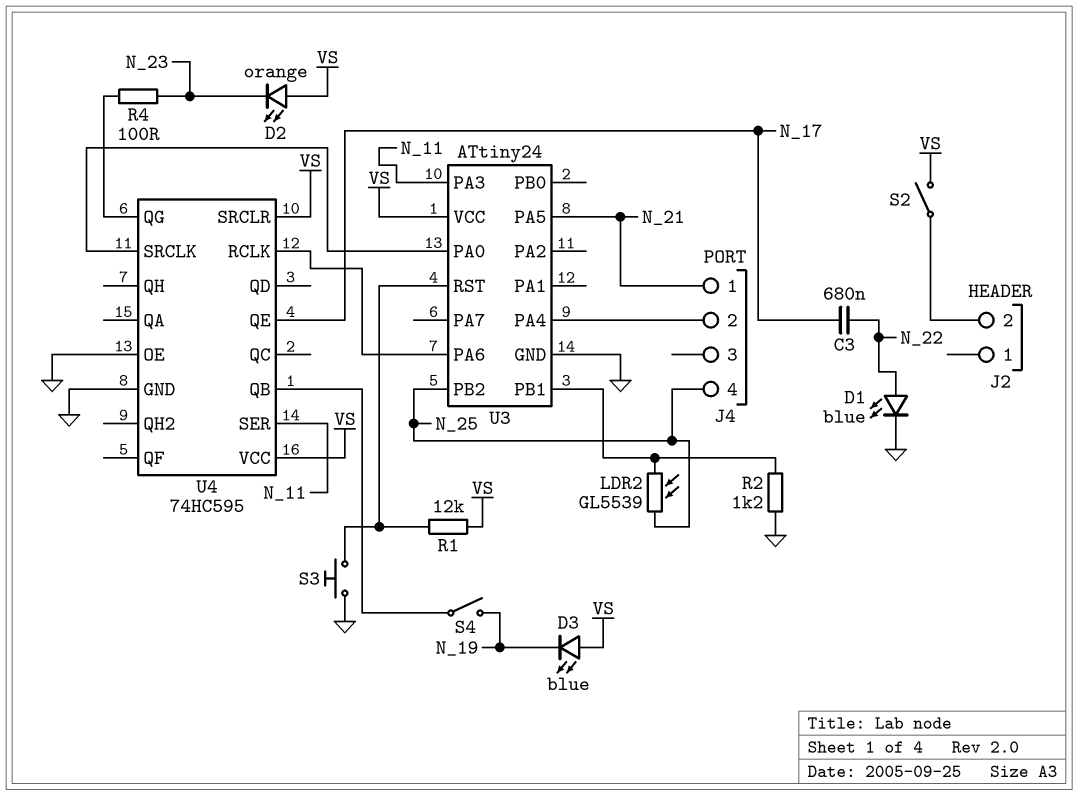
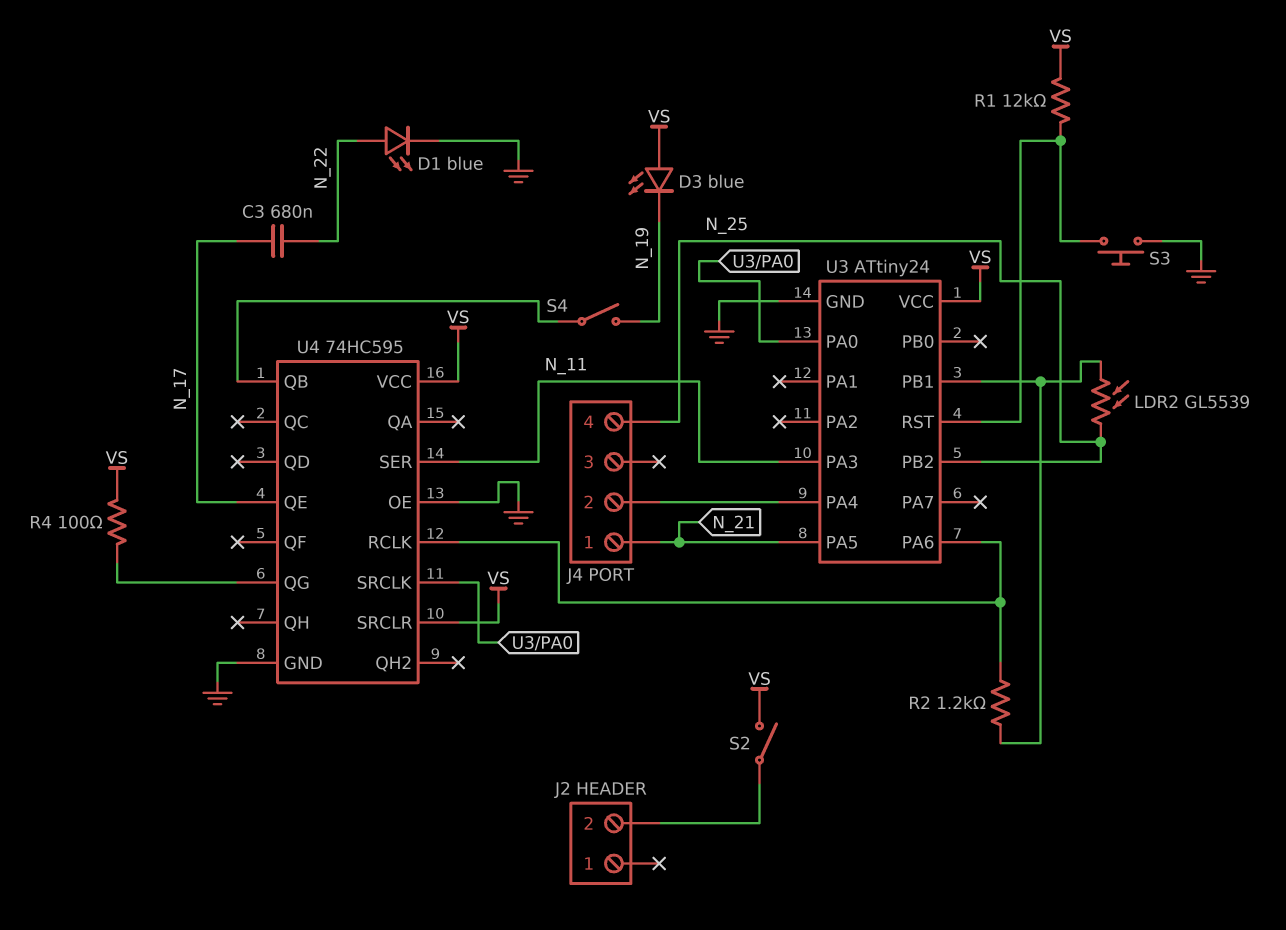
D2: LED orange (A VS, K N_23) -> none
R2: 1.2k (GND, U3/PB1) -> 1.2k (U3/PA6, U3/PB1)
R4: 100 (N_23, U4/QG) -> 100 (U4/QG, VS)

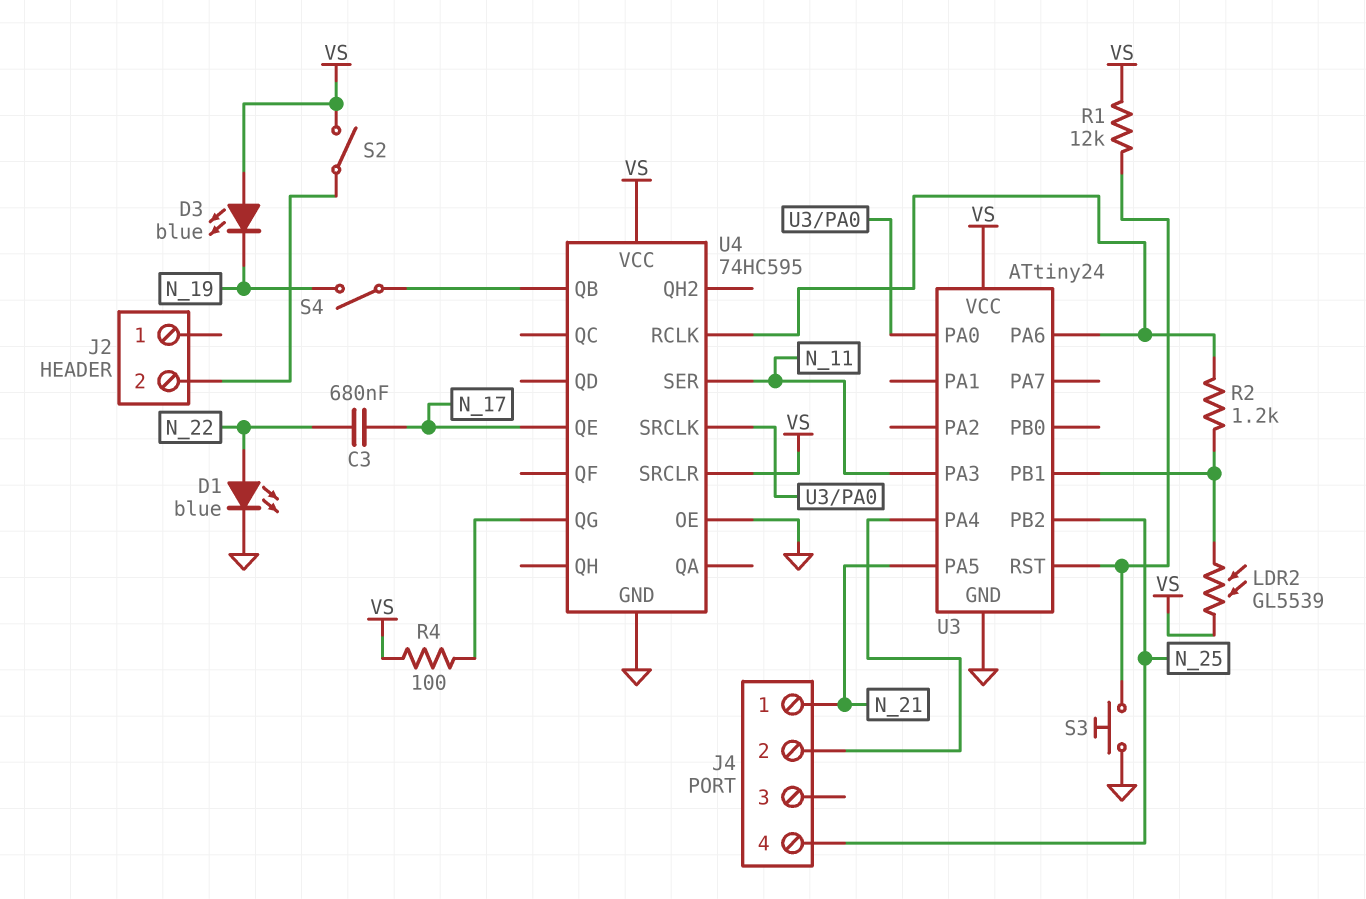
LDR2: GL5539 (N_25, U3/PB1) -> GL5539 (U3/PB1, VS)

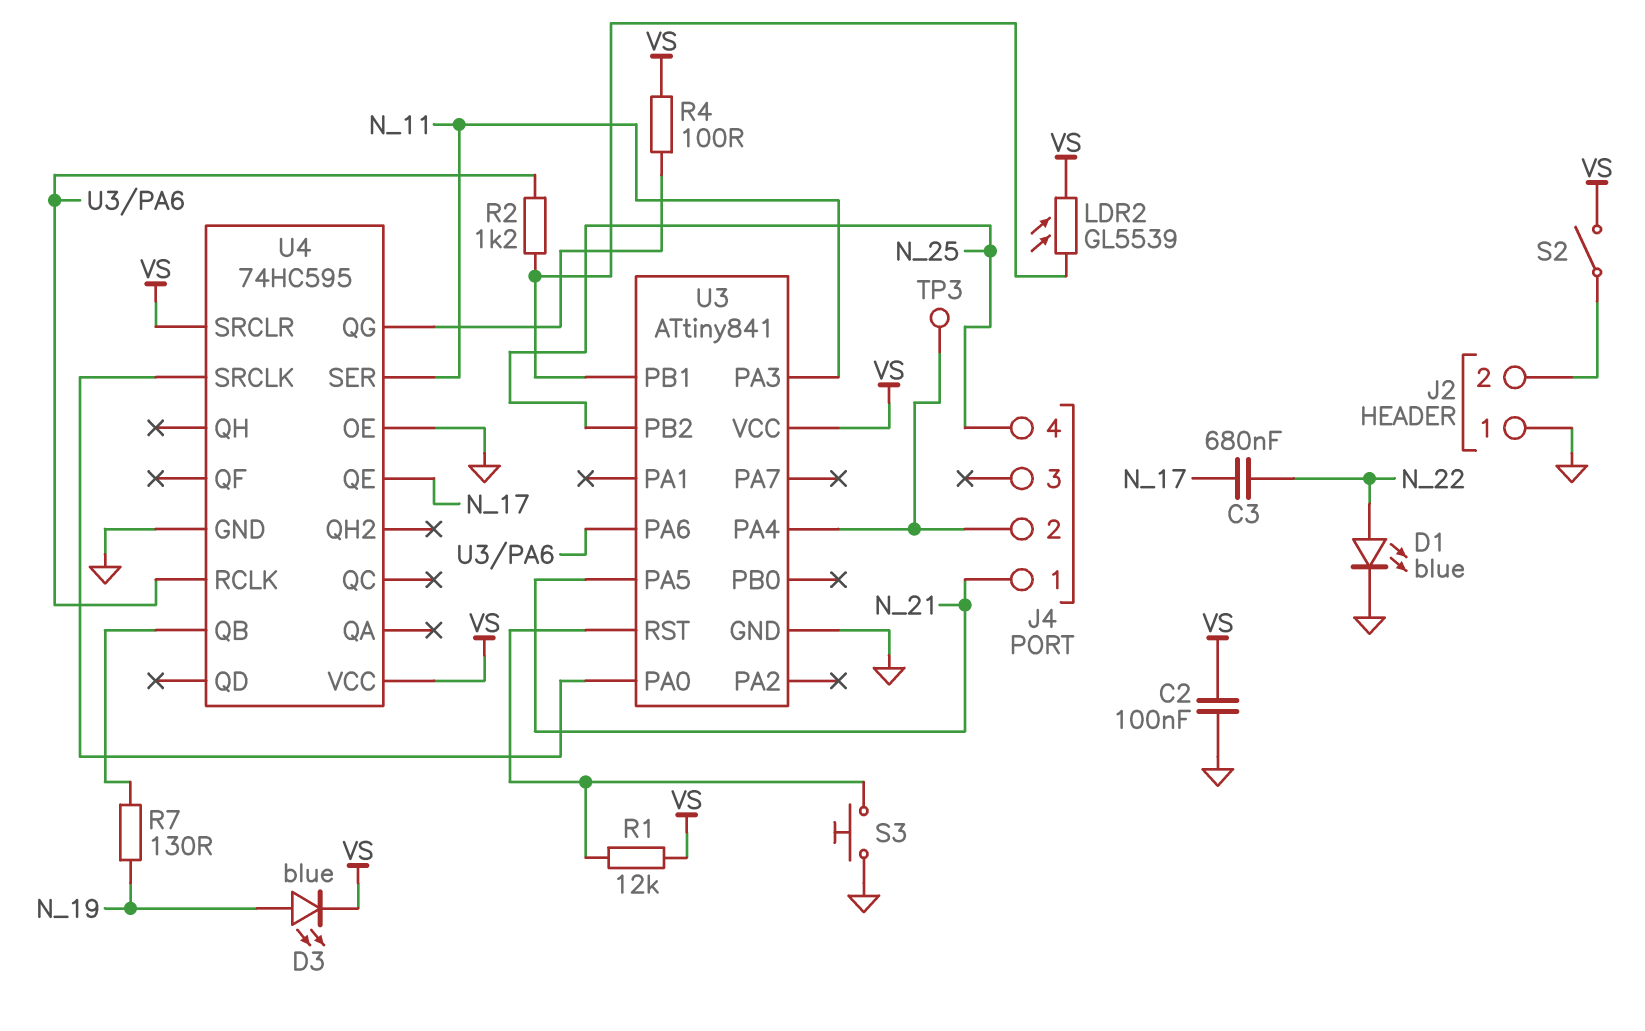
C2: none -> 100nF (GND, VS)
D3: LED blue (A VS, K N_19) -> LED blue (A N_19, K VS)
J2 pin 1: none -> GND
R7: none -> 130 (N_19, U4/QB)
S4: switch (N_19, U4/QB) -> none
TP3: none -> test point (J4/2)
U3: ATtiny24 -> ATtiny841

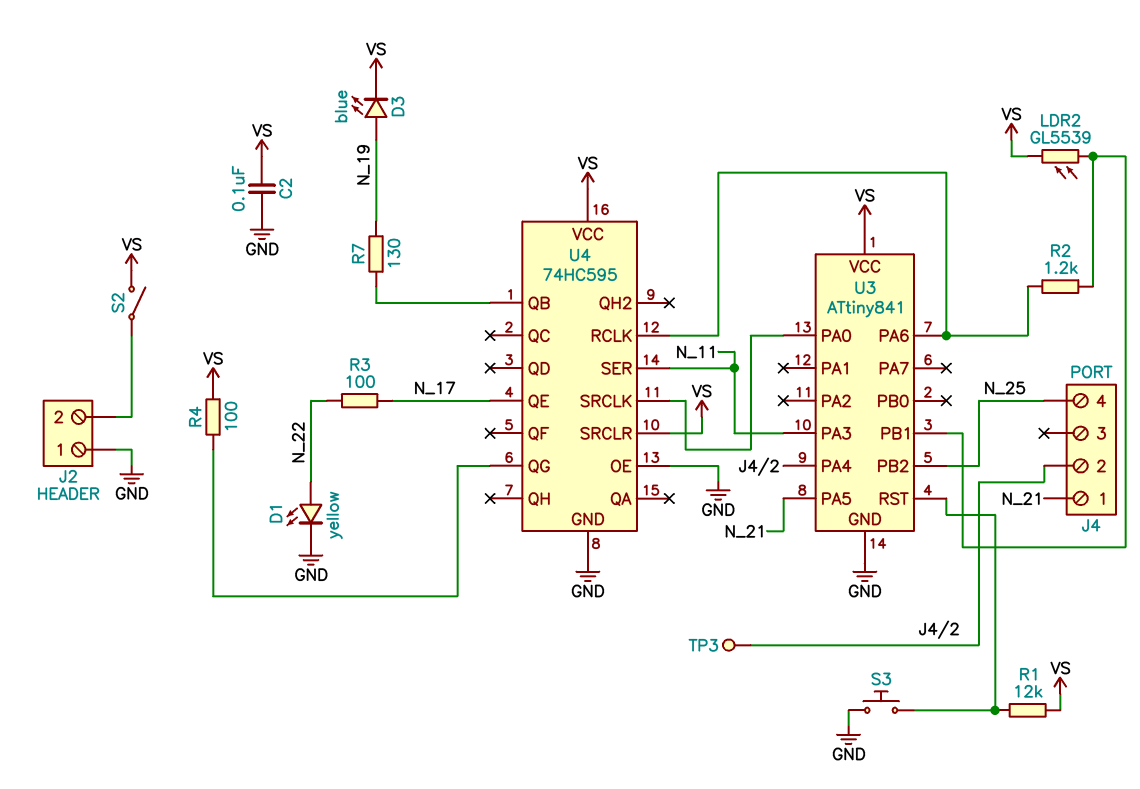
C3: 680nF (N_17, N_22) -> none
D1: LED blue (A N_22, K GND) -> LED yellow (A N_22, K GND)
R3: none -> 100 (N_17, N_22)

